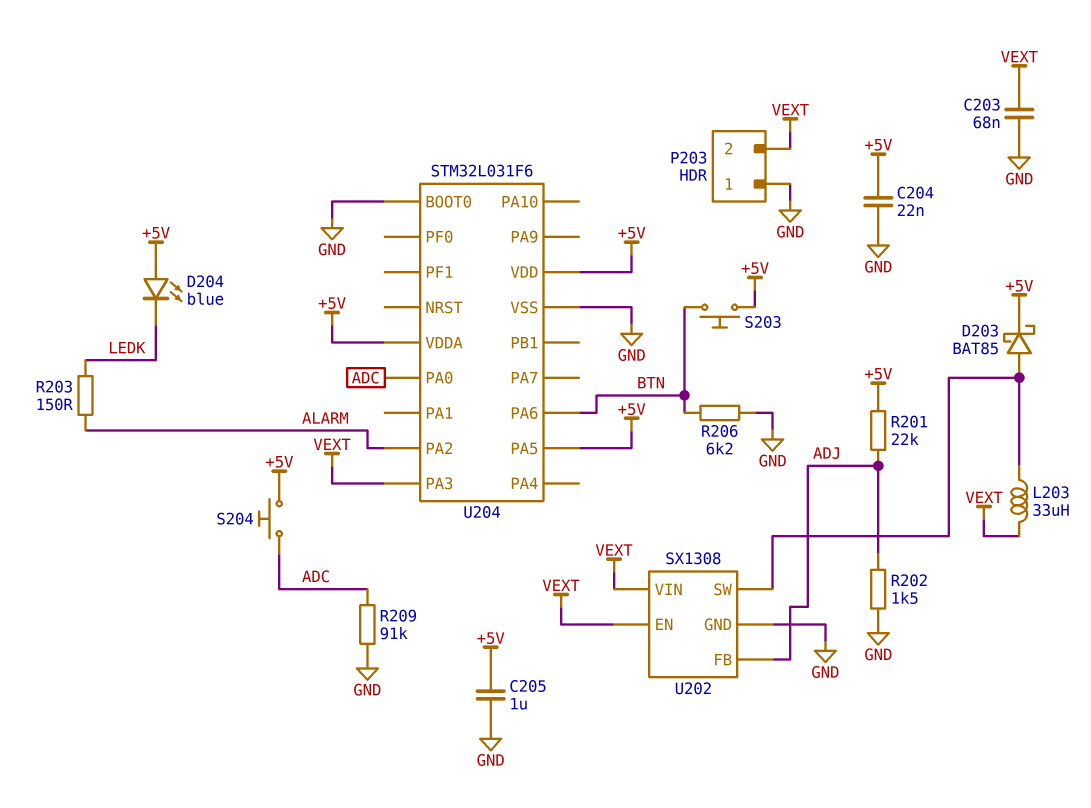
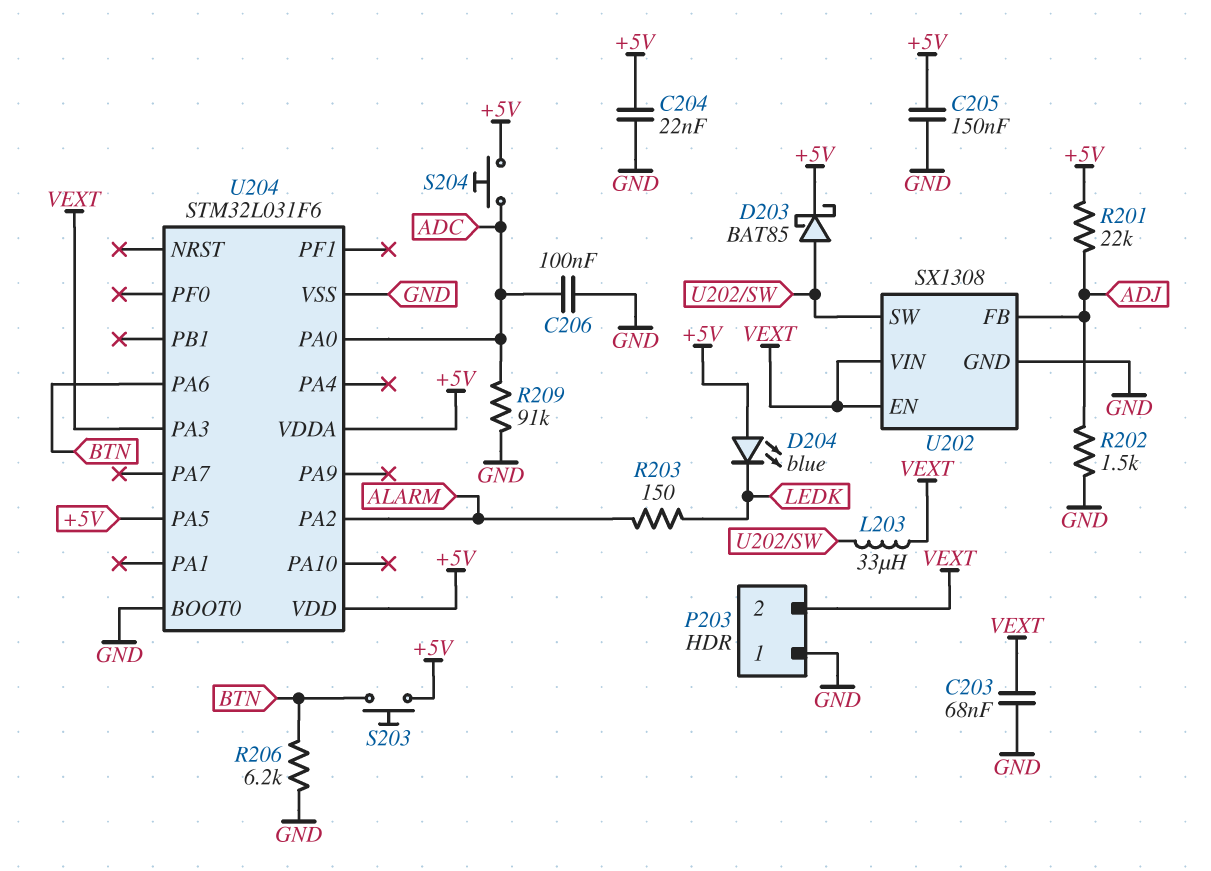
C205: 1uF (+5V, GND) -> 150nF (+5V, GND)
C206: none -> 100nF (ADC, GND)

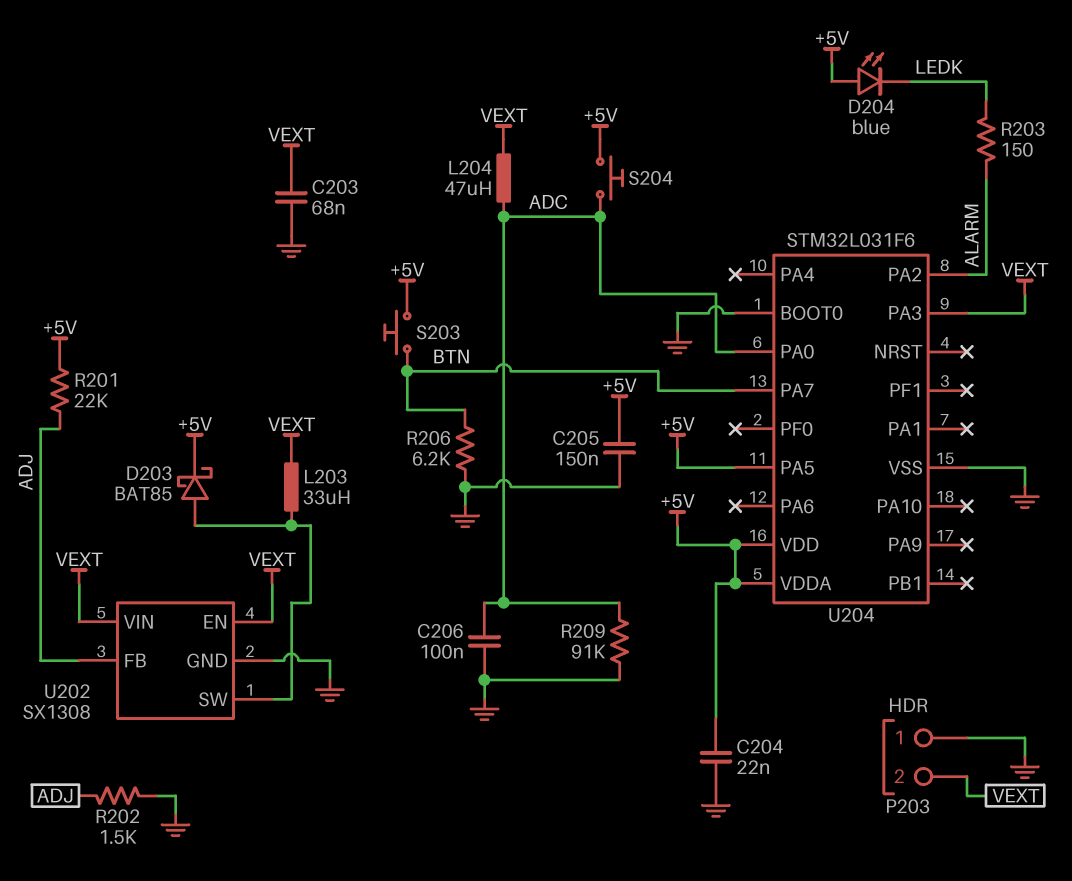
L204: none -> 47uH (ADC, VEXT)
U204 pin PA6: BTN -> none
U204 pin PA7: none -> BTN

